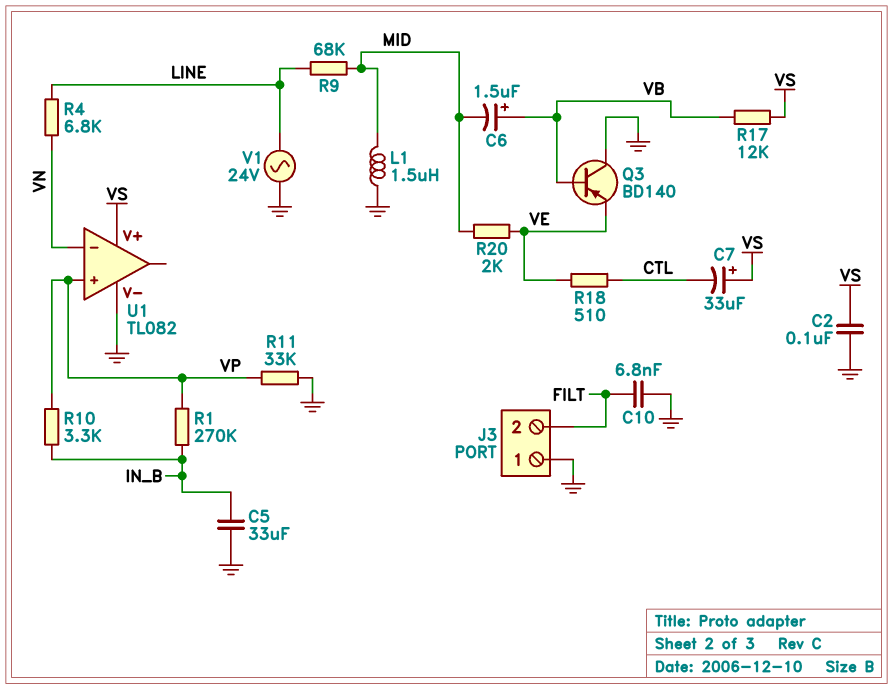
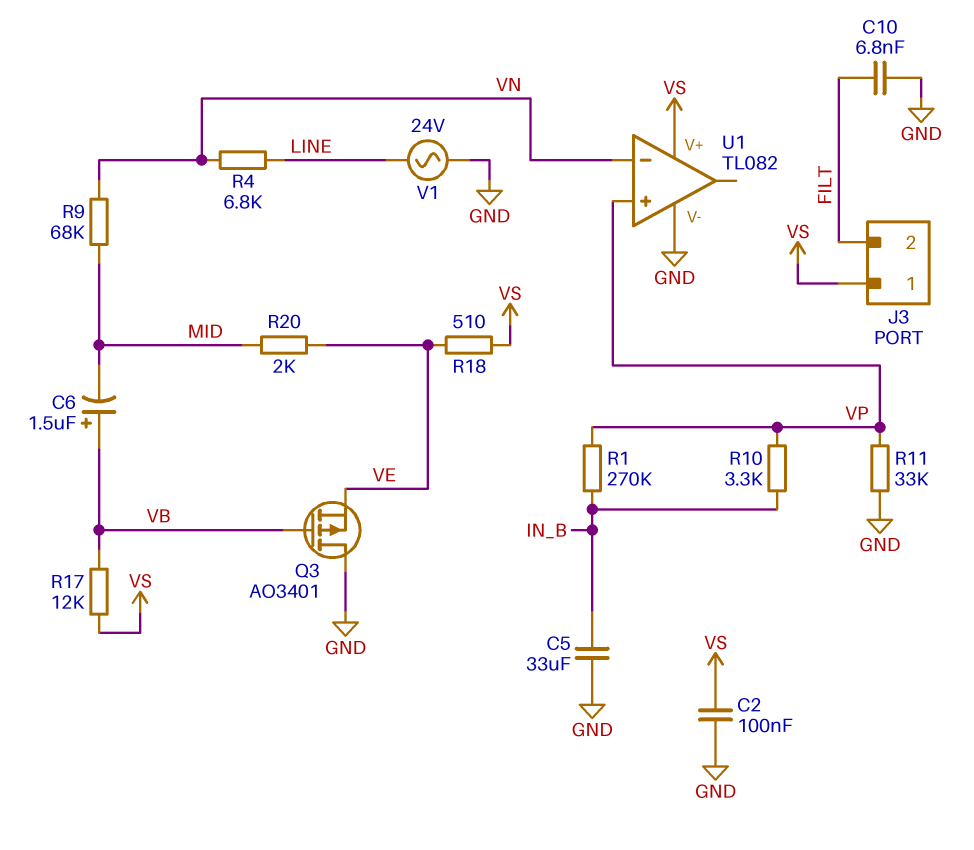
C7: 33uF (plus VS, minus CTL) -> none
J3 pin 1: GND -> VS
L1: 1.5uH (GND, MID) -> none
Q3: PNP BD140 (B VB, C GND, E VE) -> PMOS AO3401 (G VB, D GND, S VE)
R9: 68k (LINE, MID) -> 68k (MID, VN)
R18: 510 (CTL, VE) -> 510 (VE, VS)

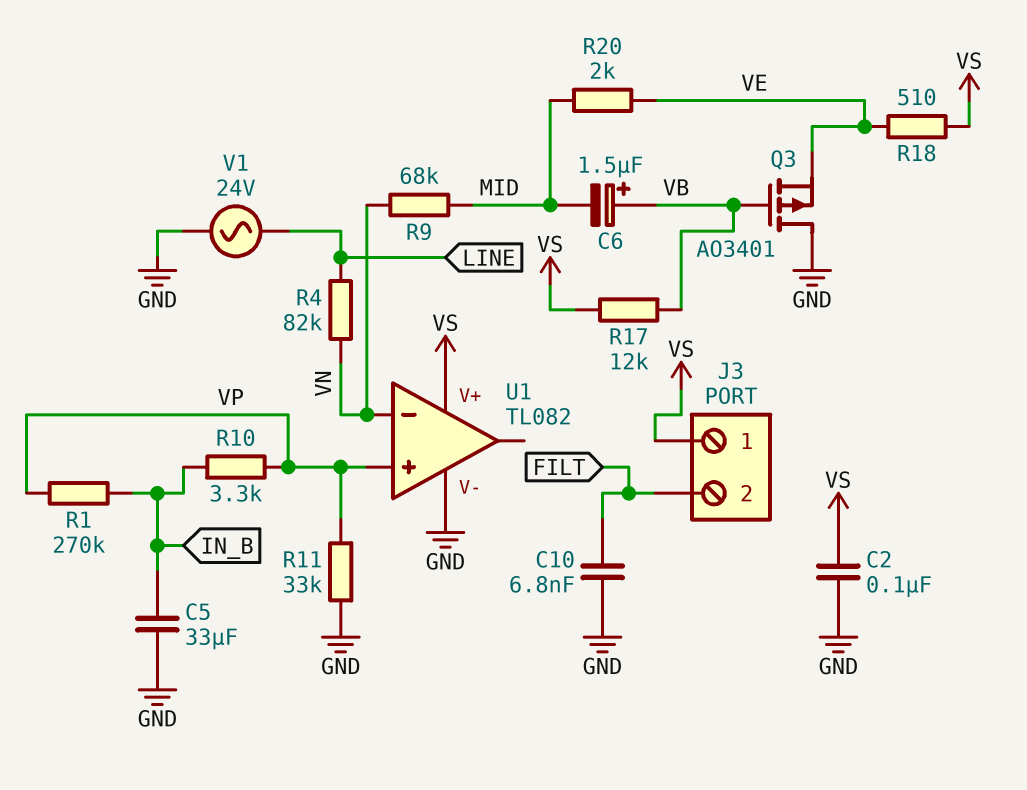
R4: 6.8k (LINE, VN) -> 82k (LINE, VN)

